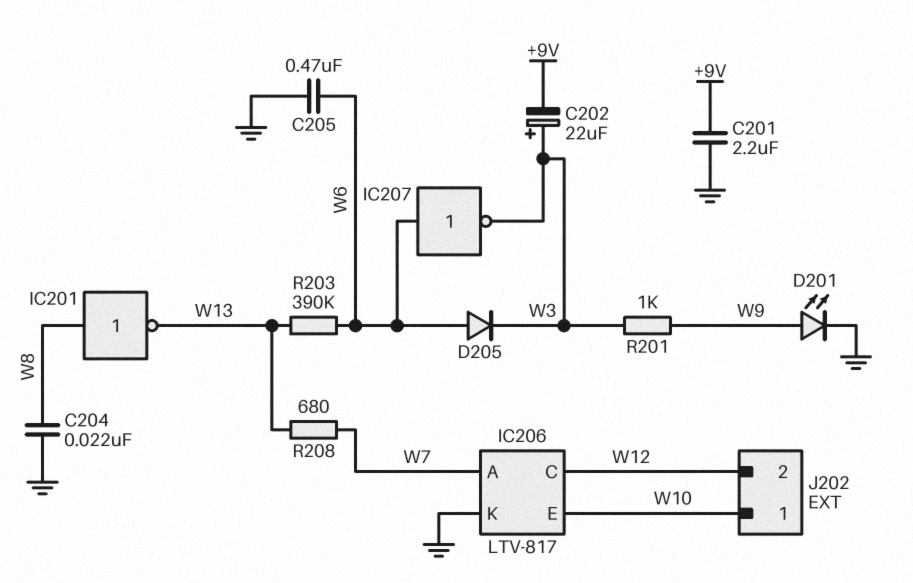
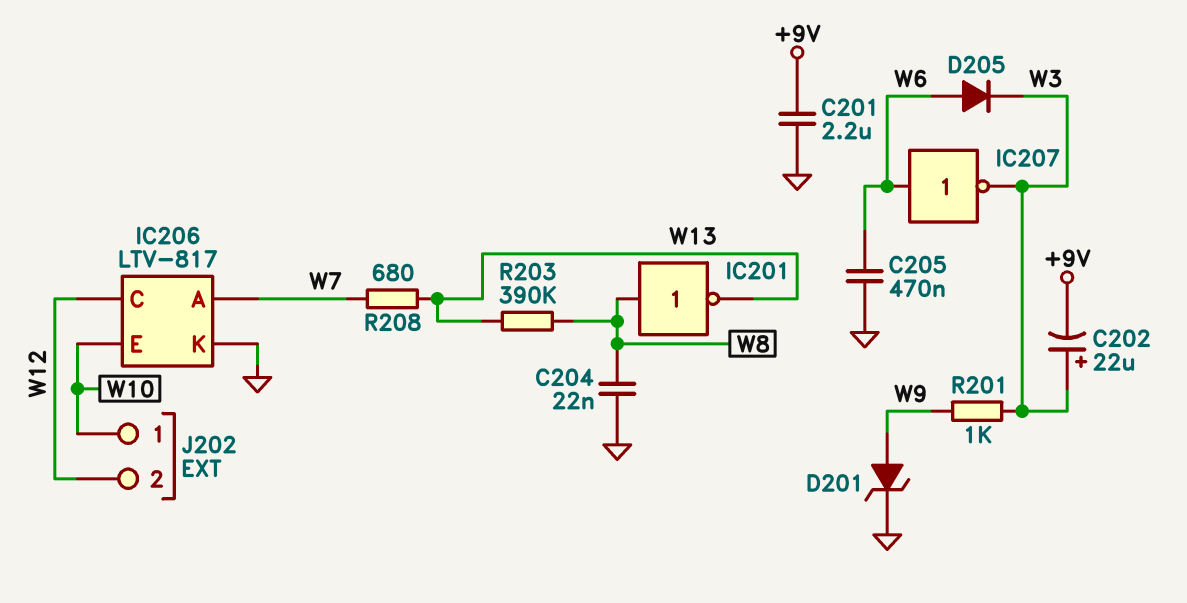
D201: LED (A W9, K GND) -> zener (A W9, K GND)
R203: 390k (W6, W13) -> 390k (W8, W13)

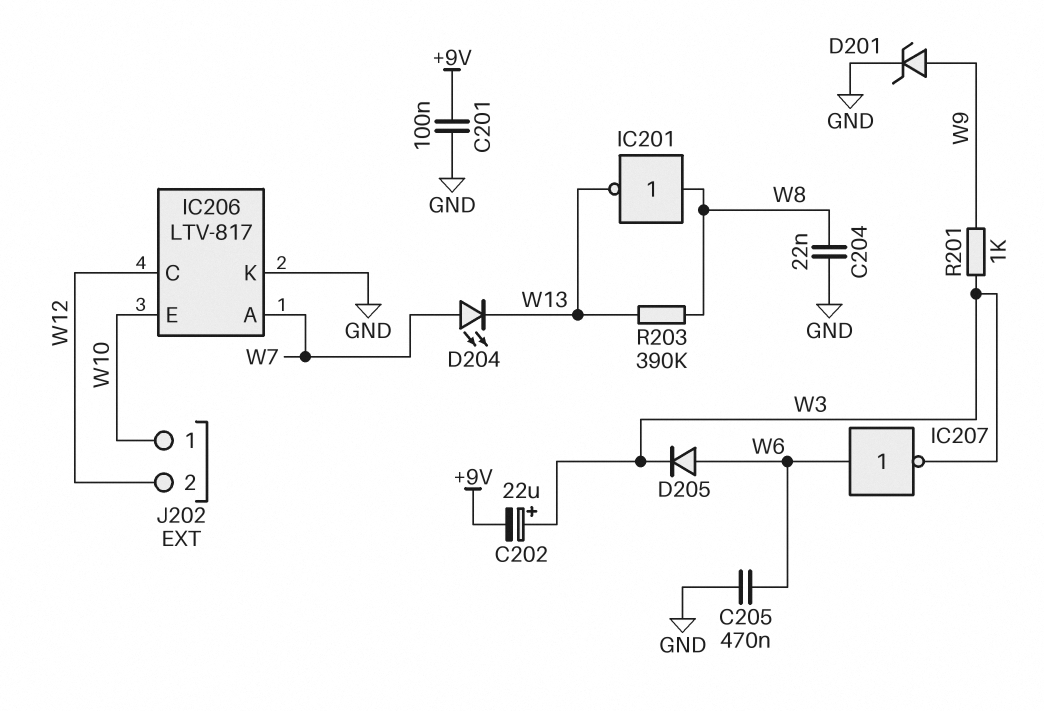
C201: 2.2uF (+9V, GND) -> 100nF (+9V, GND)
D204: none -> LED (A W7, K W13)
R208: 680 (W7, W13) -> none

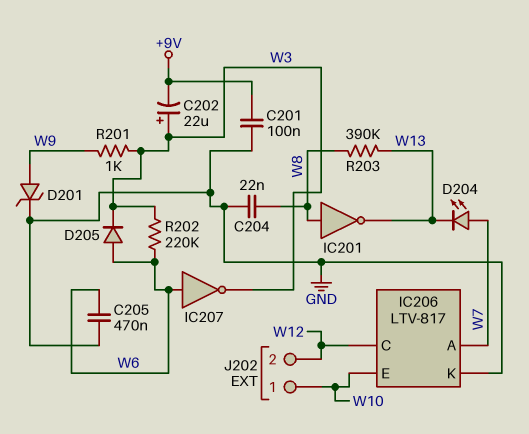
R202: none -> 220k (W3, W6)

